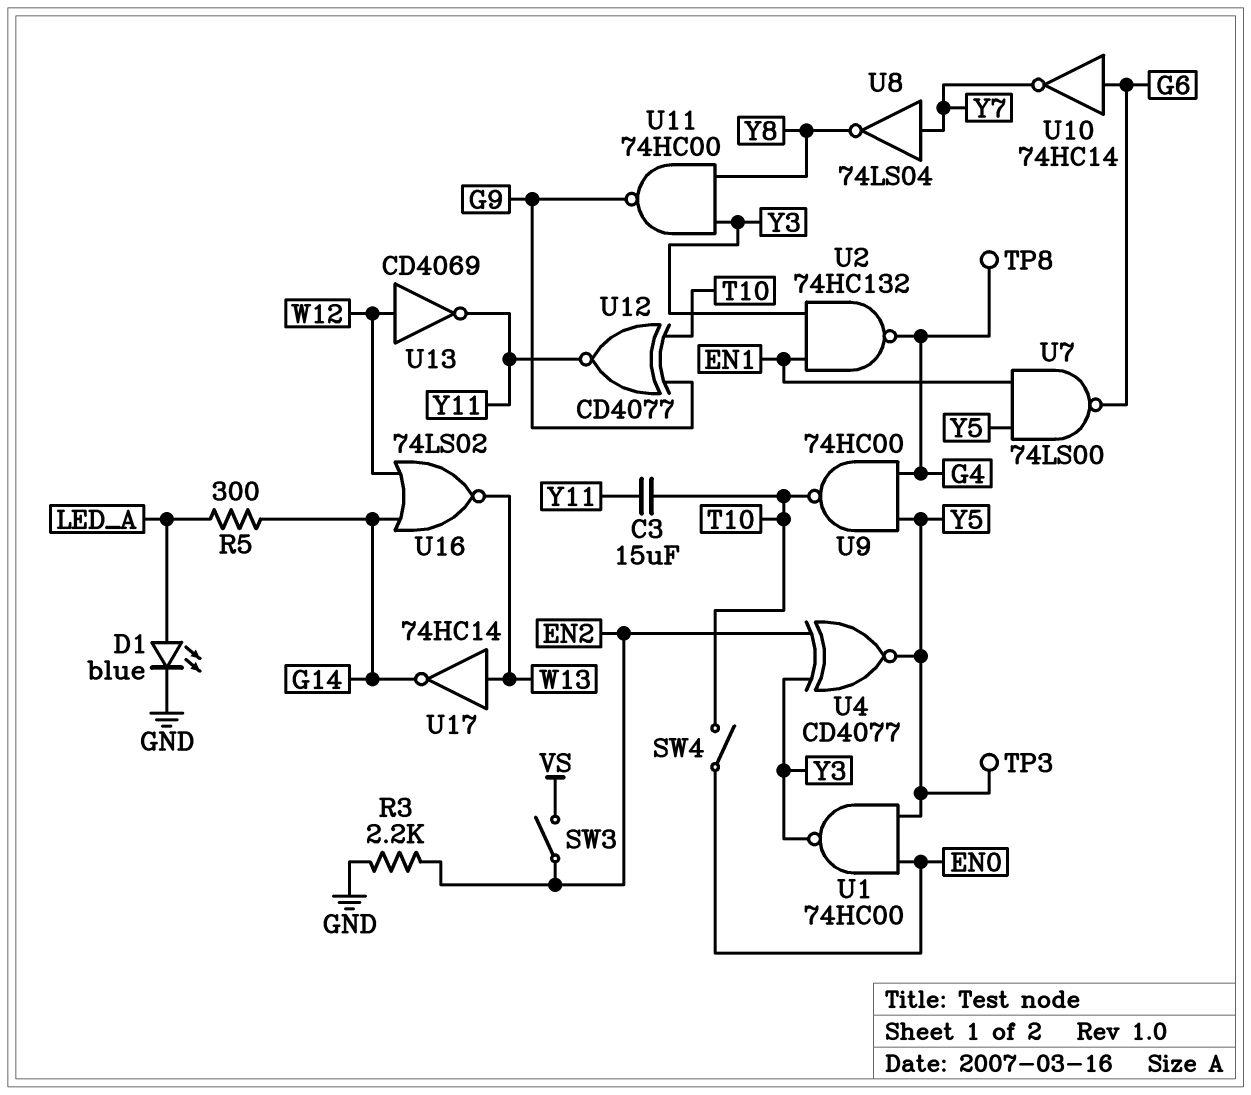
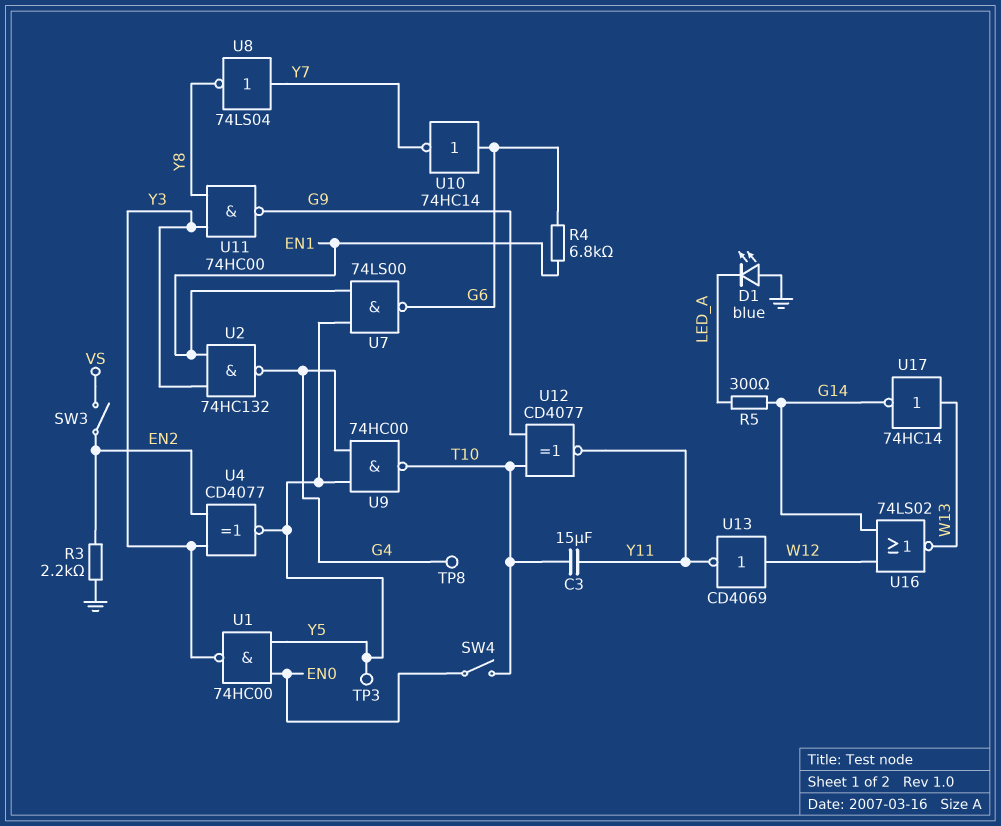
D1: LED blue (A LED_A, K GND) -> LED blue (A GND, K LED_A)
R4: none -> 6.8k (EN1, G6)

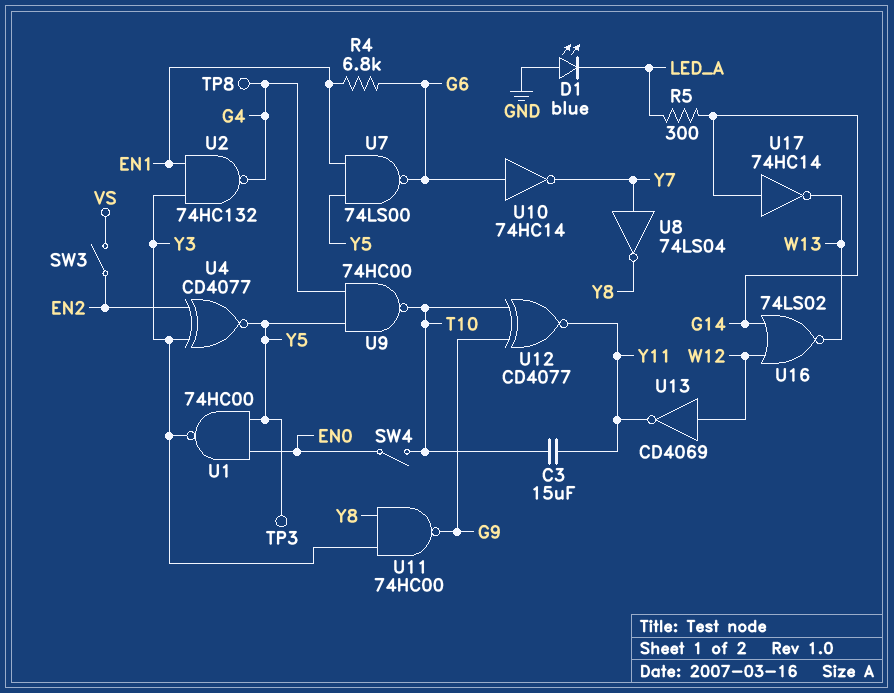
R3: 2.2k (EN2, GND) -> none
U17: NOT 74HC14 (in W13, out G14) -> NOT 74HC14 (in G14, out W13)

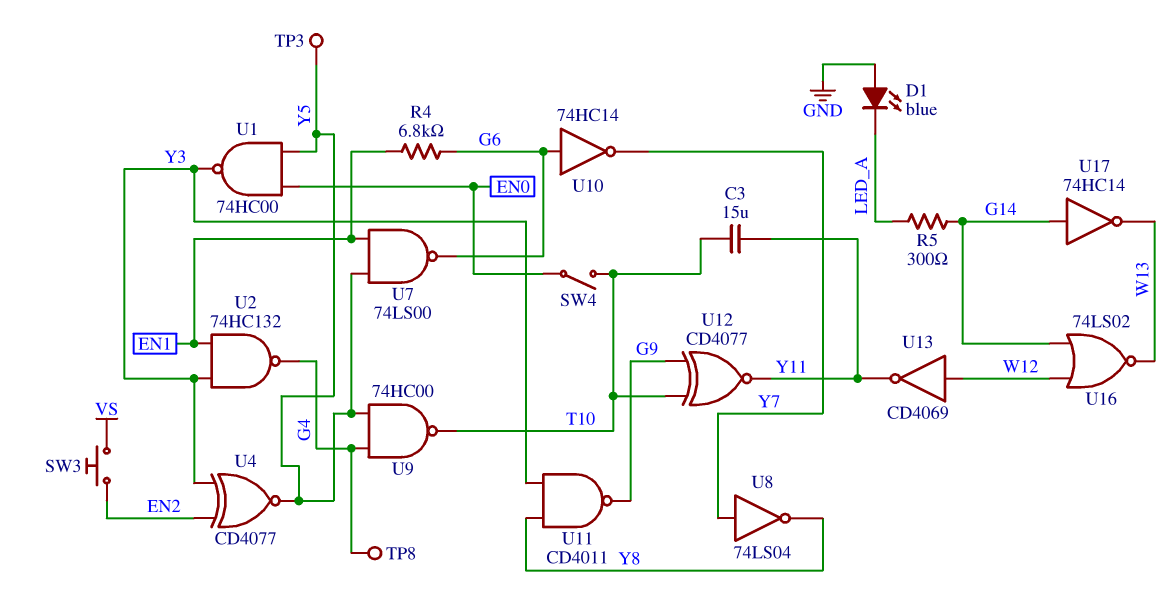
SW3: switch (EN2, VS) -> button (EN2, VS)
U11: NAND 74HC00 (in Y3, in Y8, out G9) -> NAND CD4011 (in Y3, in Y8, out G9)

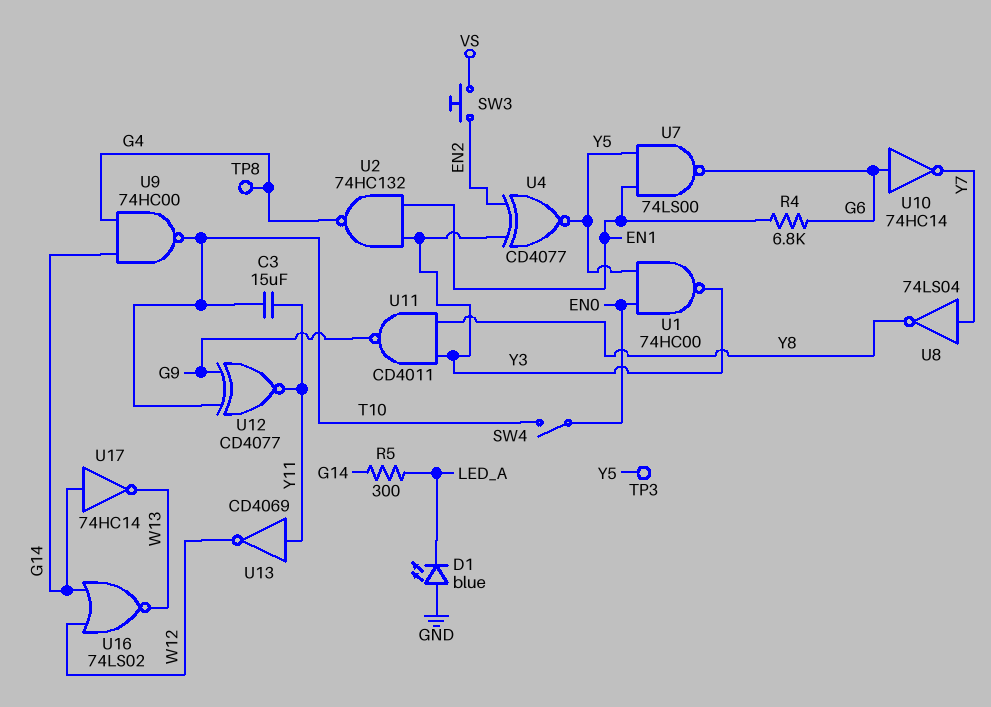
U9: NAND 74HC00 (in G4, in Y5, out T10) -> NAND 74HC00 (in G4, in G14, out T10)
U13: NOT CD4069 (in W12, out Y11) -> NOT CD4069 (in Y11, out W12)

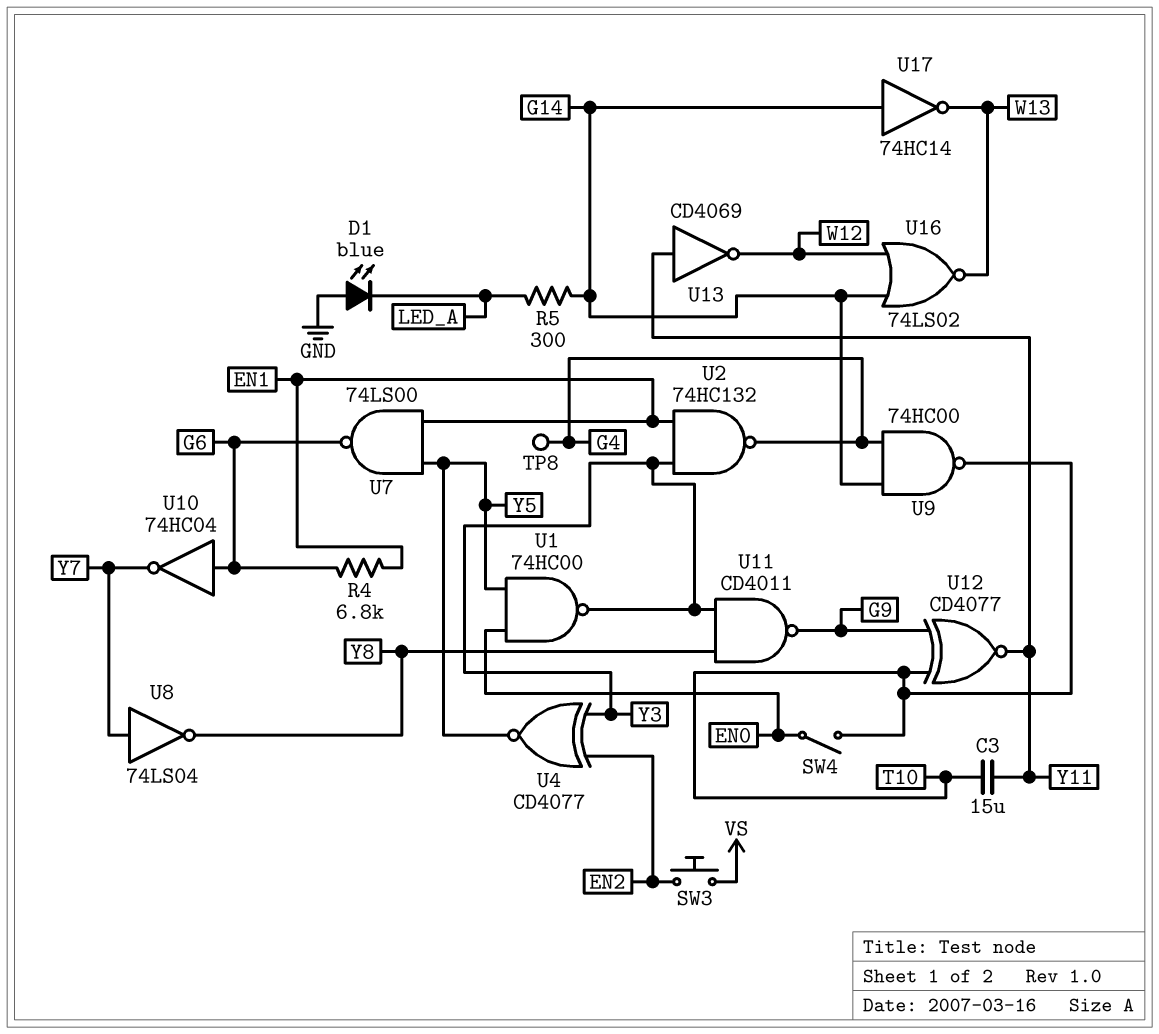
TP3: test point (Y5) -> none
U10: NOT 74HC14 (in G6, out Y7) -> NOT 74HC04 (in G6, out Y7)

